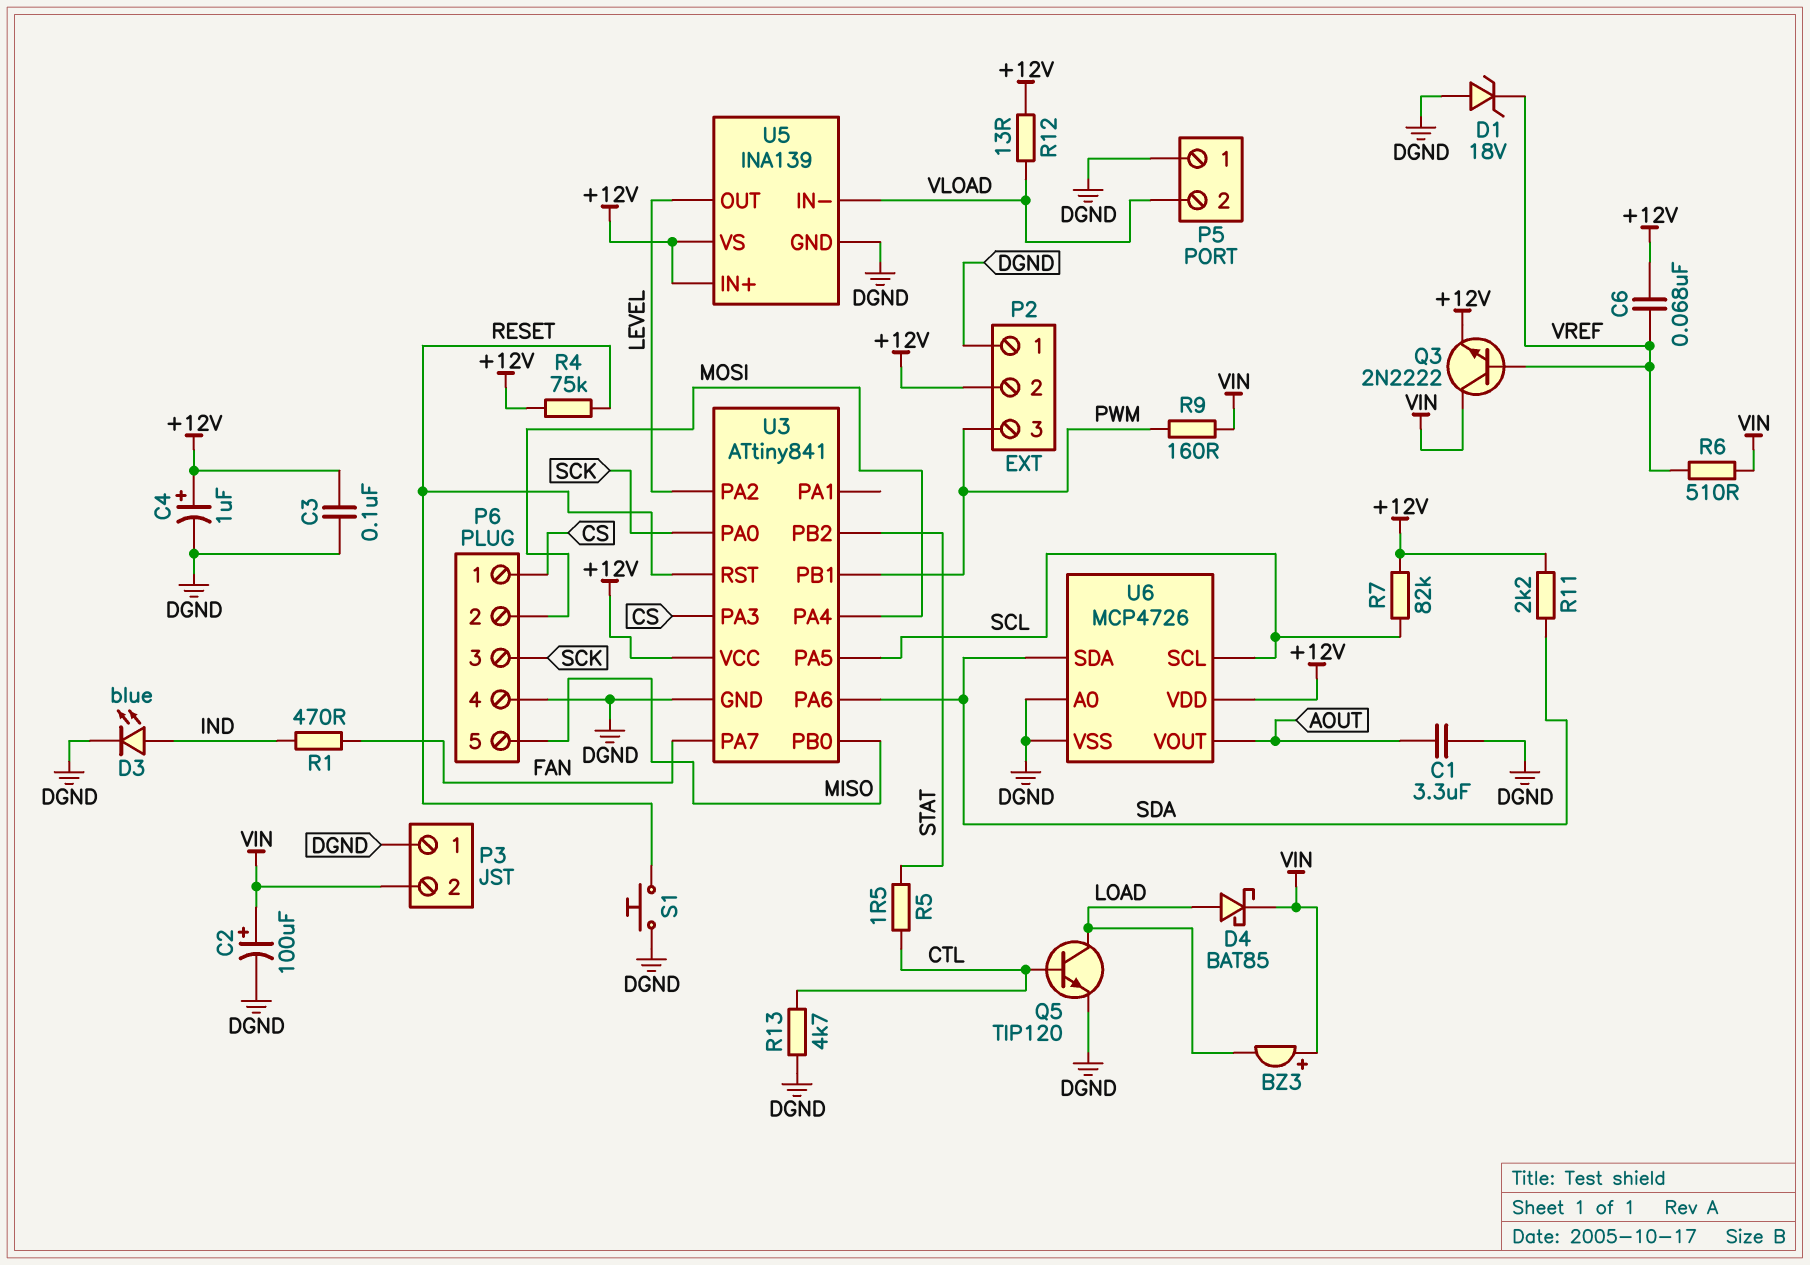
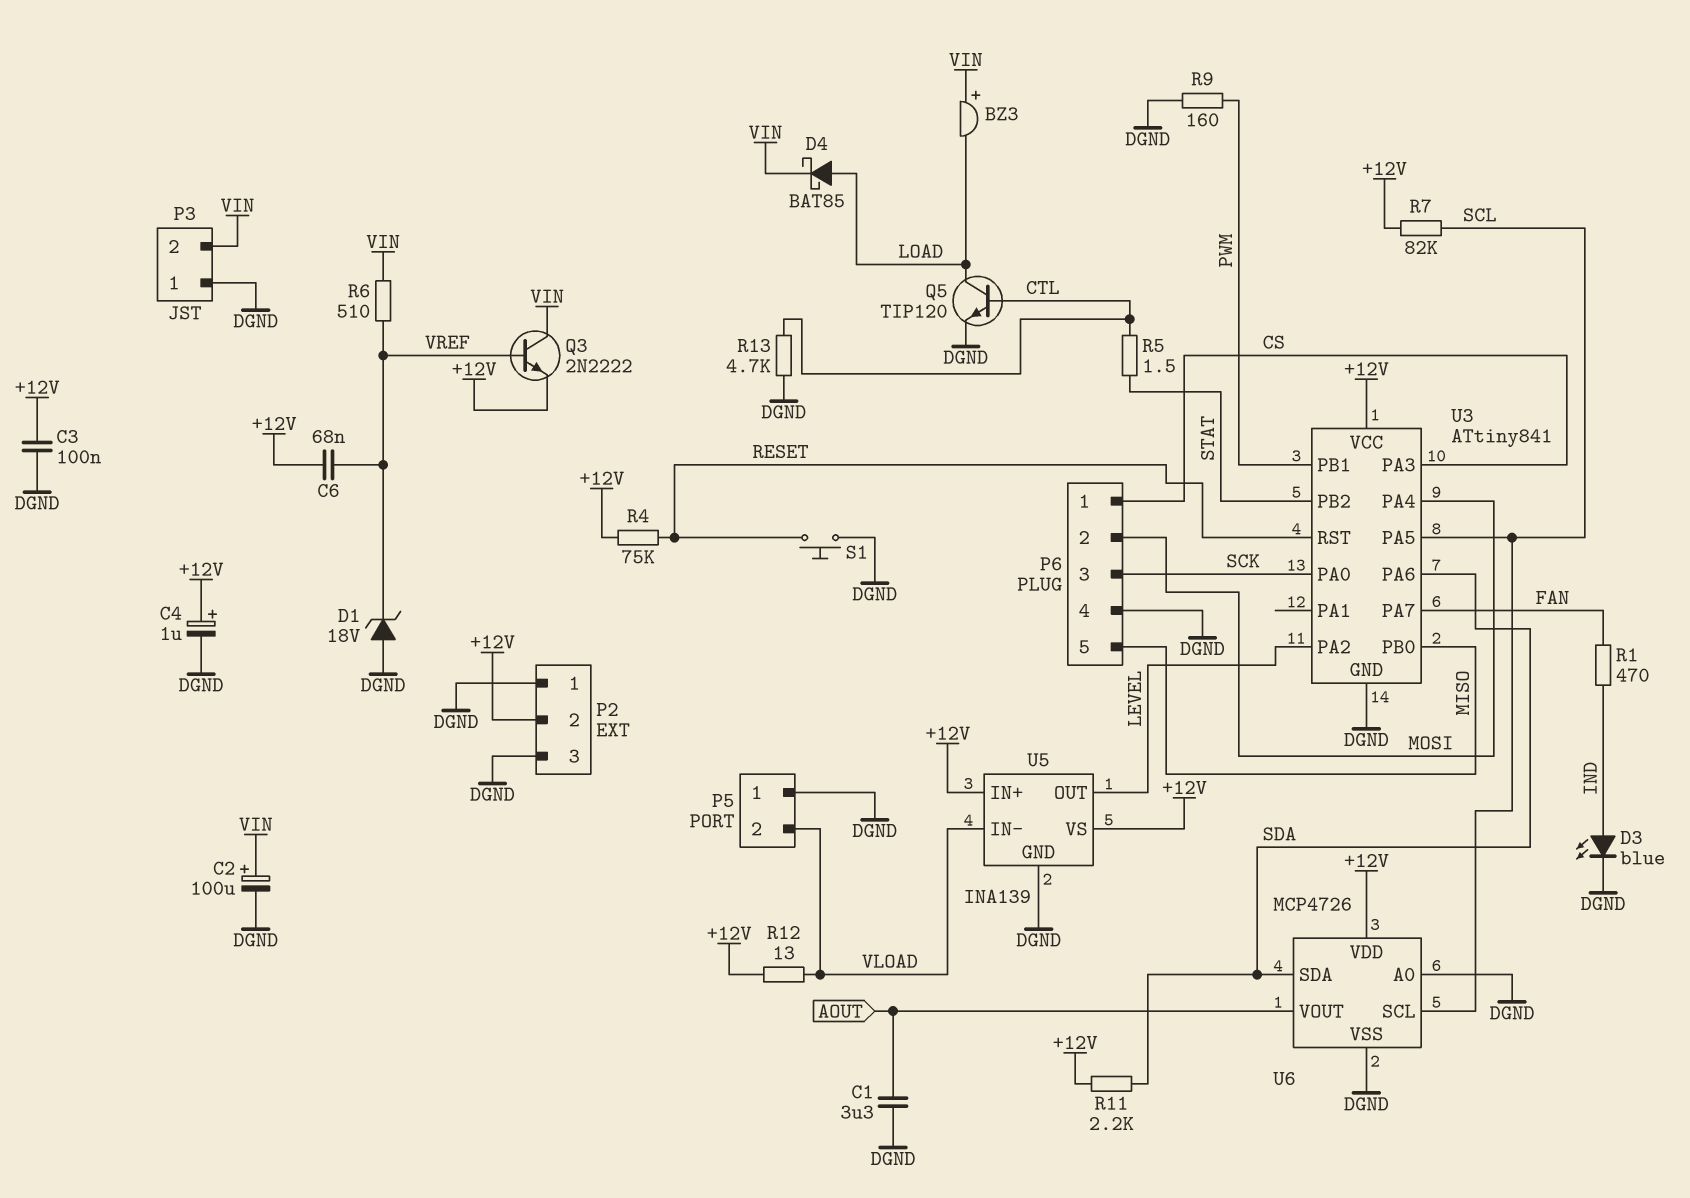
P2 pin 3: PWM -> DGND
R9: 160 (PWM, VIN) -> 160 (DGND, PWM)

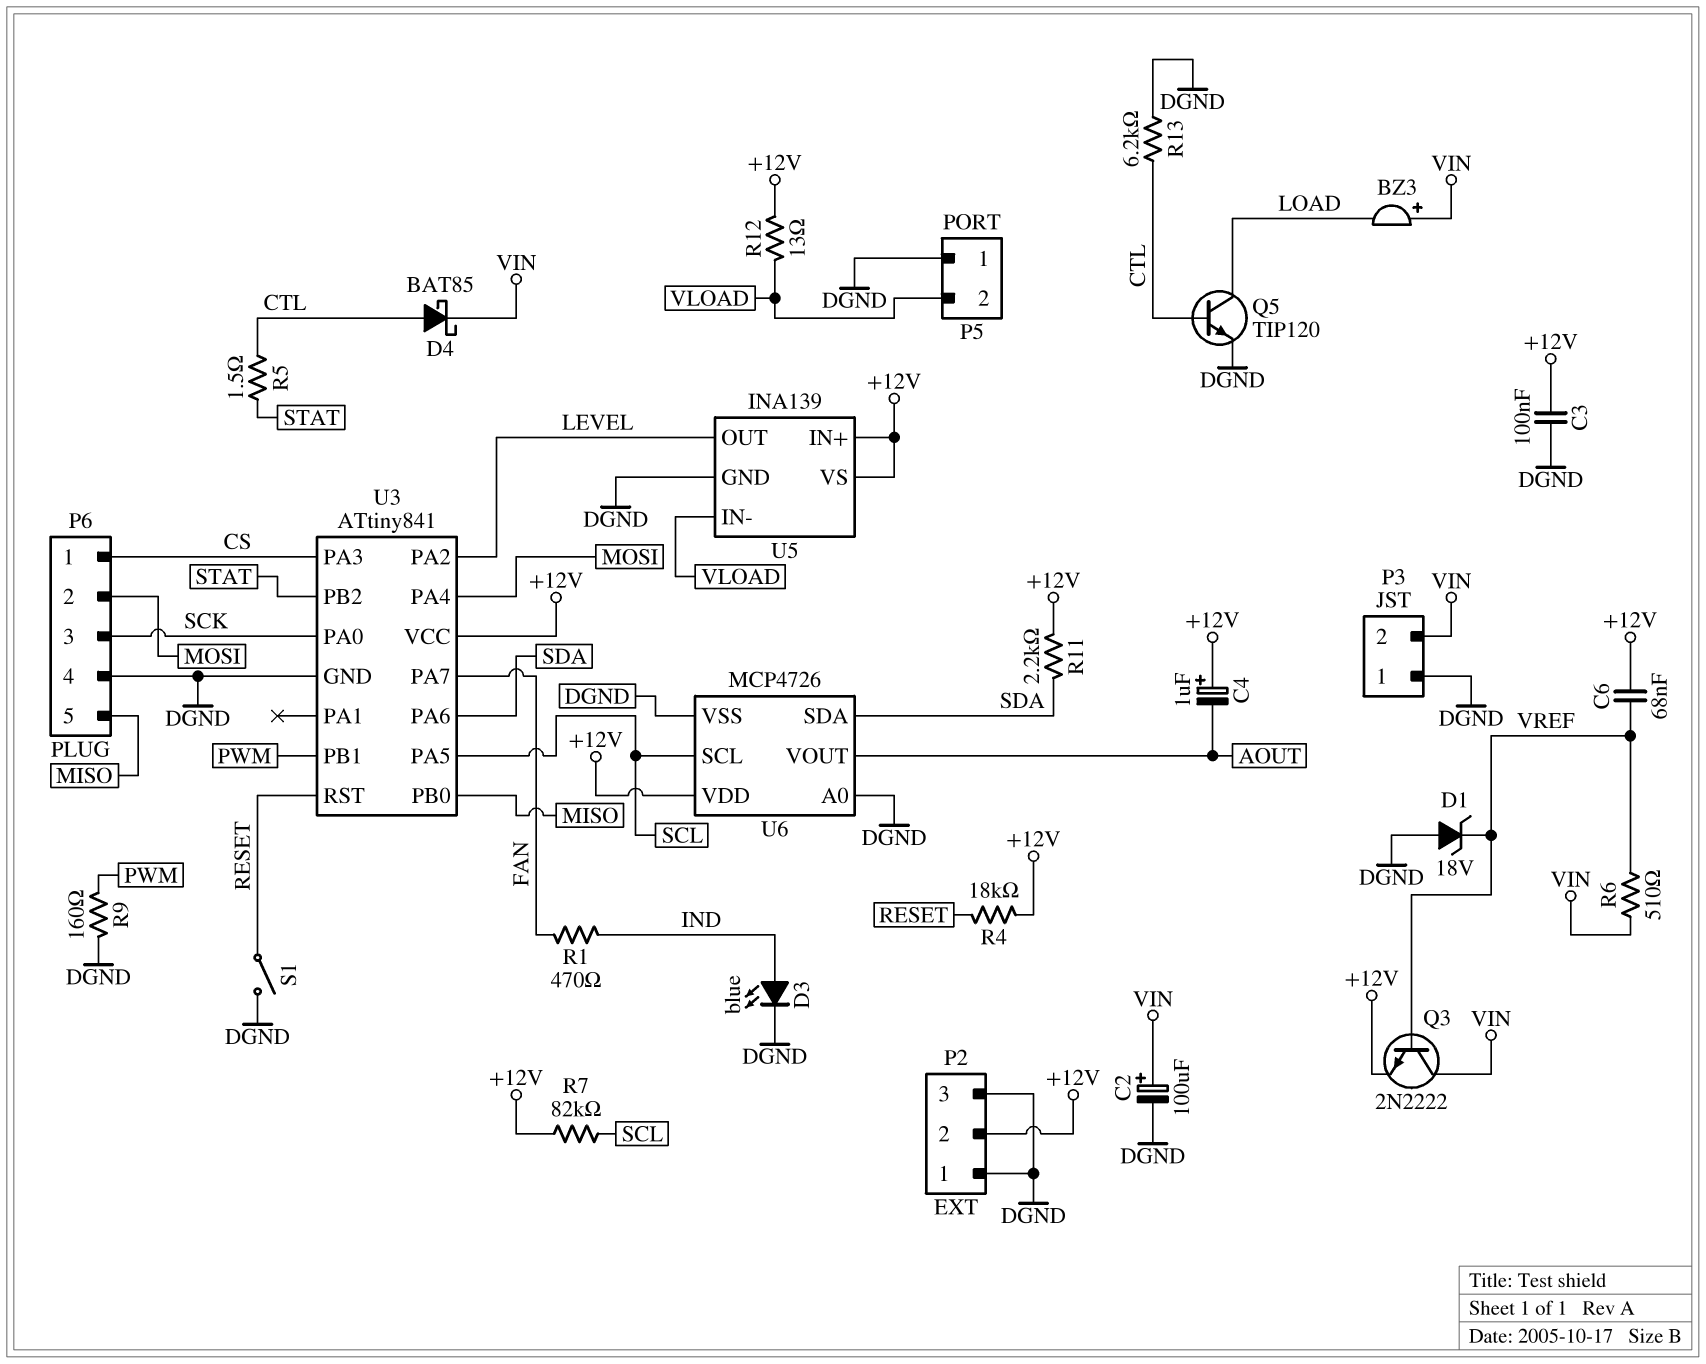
C1: 3.3uF (AOUT, DGND) -> none
C4: 1uF (plus +12V, minus DGND) -> 1uF (plus +12V, minus AOUT)
D4: schottky BAT85 (A LOAD, K VIN) -> schottky BAT85 (A CTL, K VIN)
R4: 75k (+12V, RESET) -> 18k (+12V, RESET)
R13: 4.7k (CTL, DGND) -> 6.2k (CTL, DGND)
S1: button (DGND, RESET) -> switch (DGND, RESET)

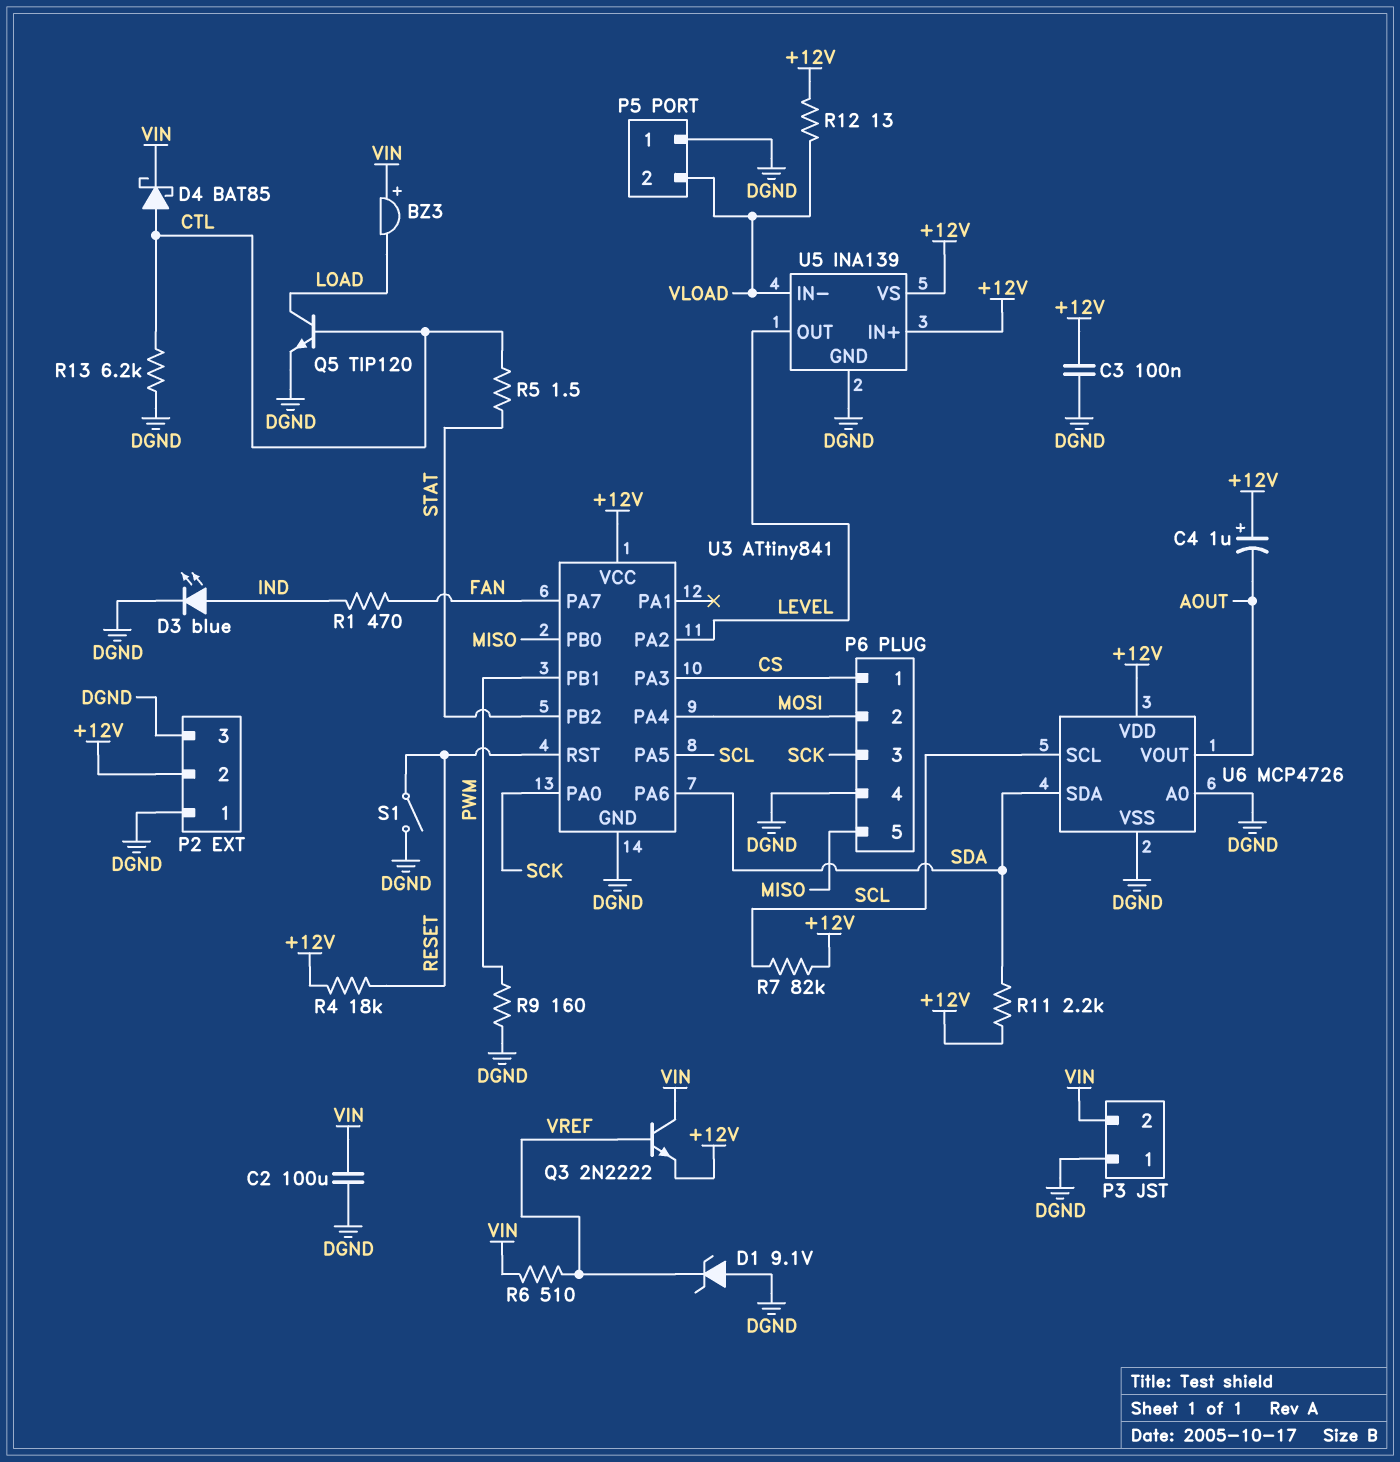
C2: 100uF (plus VIN, minus DGND) -> 100uF (DGND, VIN)
C6: 68nF (+12V, VREF) -> none
D1: zener 18V (A DGND, K VREF) -> zener 9.1V (A DGND, K VREF)

